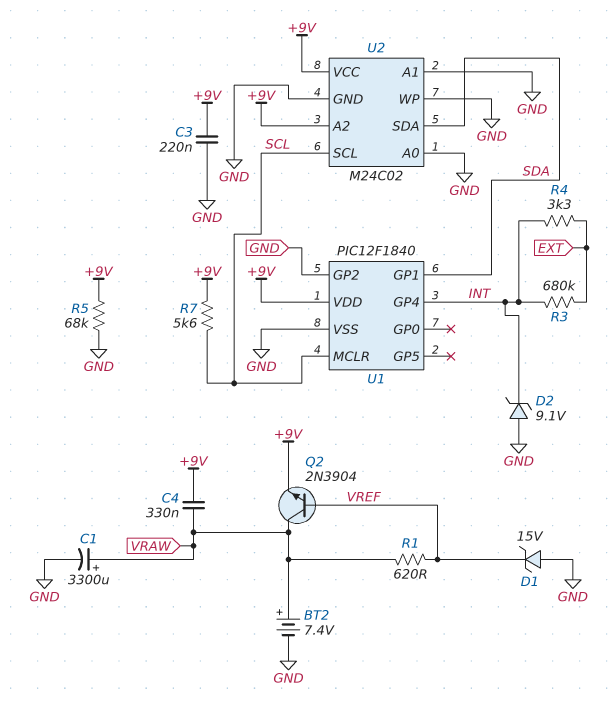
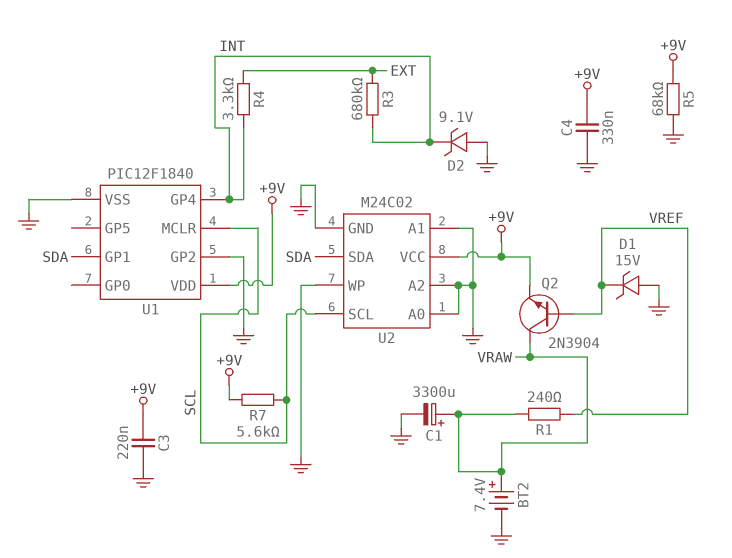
C4: 330nF (+9V, VRAW) -> 330nF (+9V, GND)
R1: 620 (VRAW, VREF) -> 240 (VRAW, VREF)
U2 pin A2: +9V -> GND

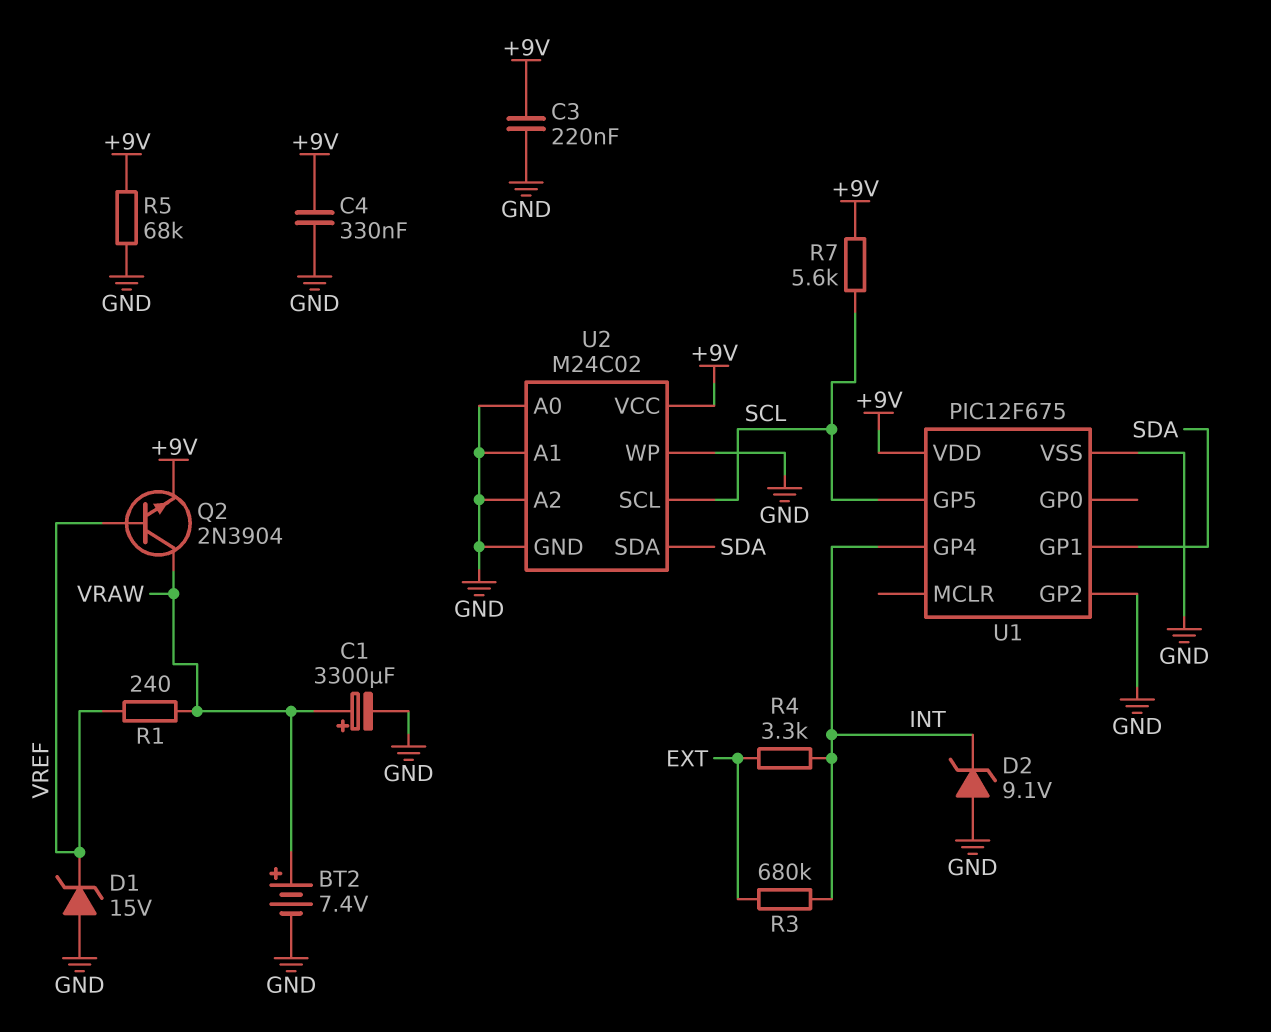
U1: PIC12F1840 -> PIC12F675
U1 pin GP5: none -> SCL
U1 pin MCLR: SCL -> none

